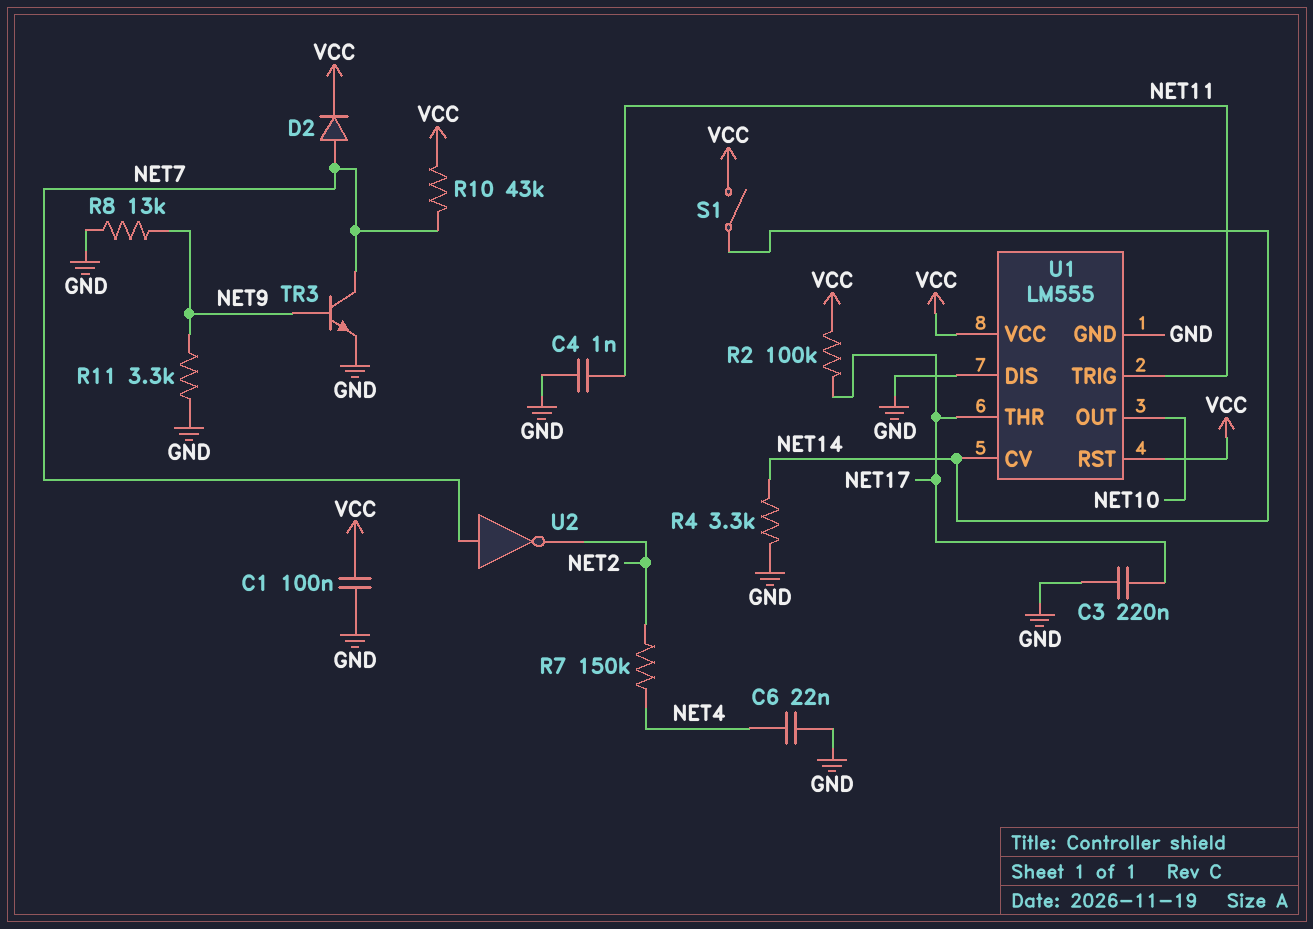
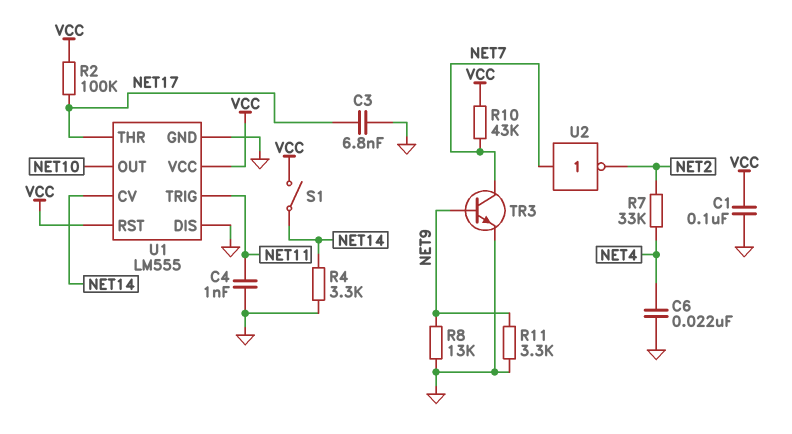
C3: 220nF (GND, NET17) -> 6.8nF (GND, NET17)
D2: diode (A NET7, K VCC) -> none
R7: 150k (NET2, NET4) -> 33k (NET2, NET4)

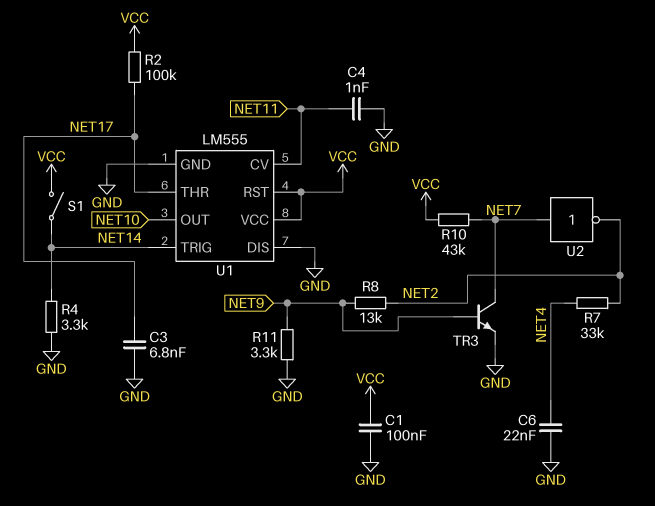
R8: 13k (GND, NET9) -> 13k (NET2, NET9)
U1 pin CV: NET14 -> NET11
U1 pin TRIG: NET11 -> NET14

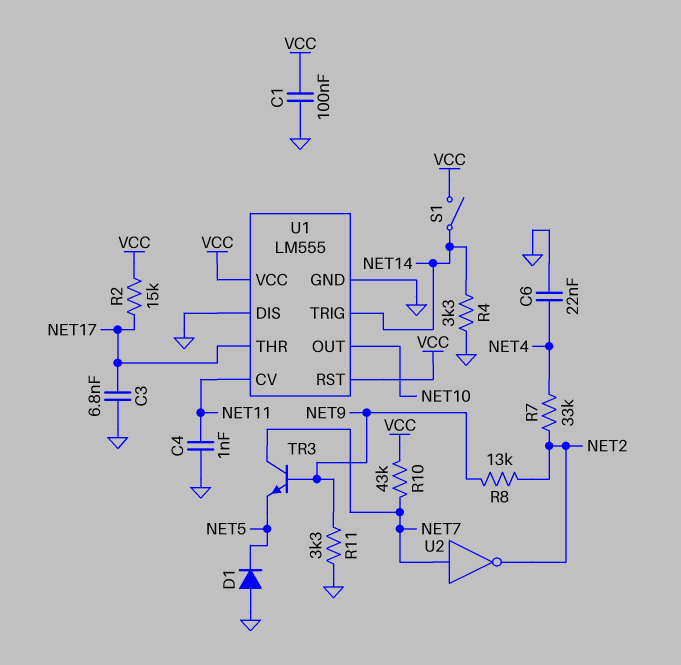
D1: none -> diode (A GND, K NET5)
R2: 100k (NET17, VCC) -> 15k (NET17, VCC)
TR3: NPN (B NET9, C NET7, E GND) -> NPN (B NET9, C NET7, E NET5)

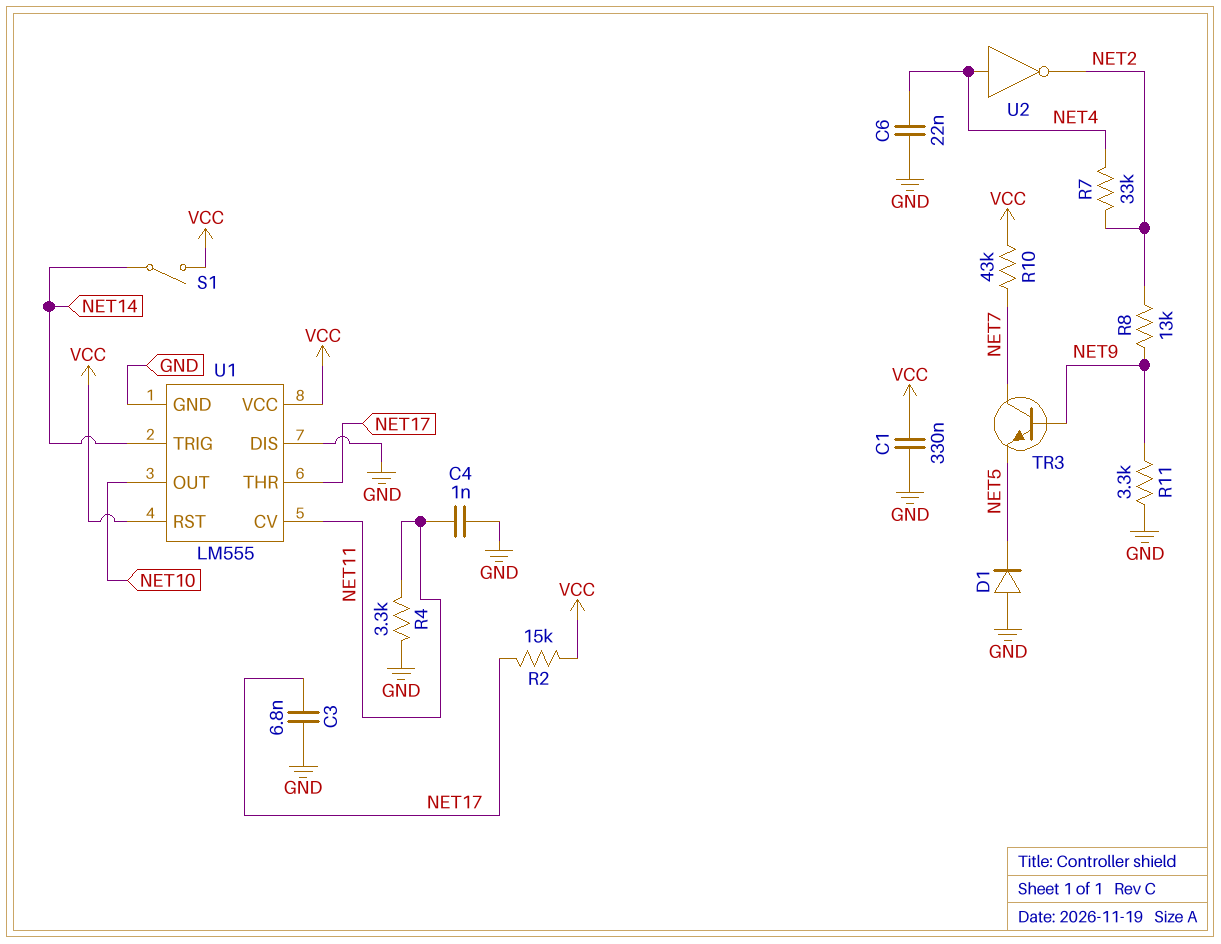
C1: 100nF (GND, VCC) -> 330nF (GND, VCC)
R4: 3.3k (GND, NET14) -> 3.3k (GND, NET11)
U2: NOT (in NET7, out NET2) -> NOT (in NET4, out NET2)

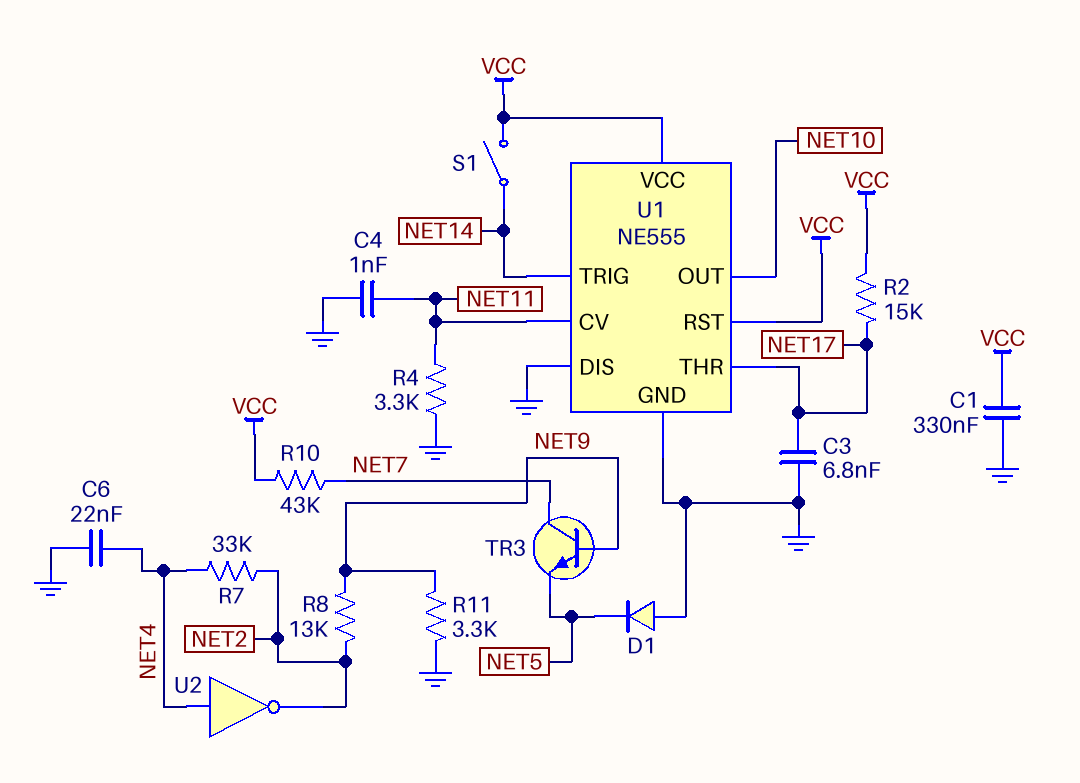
U1: LM555 -> NE555

